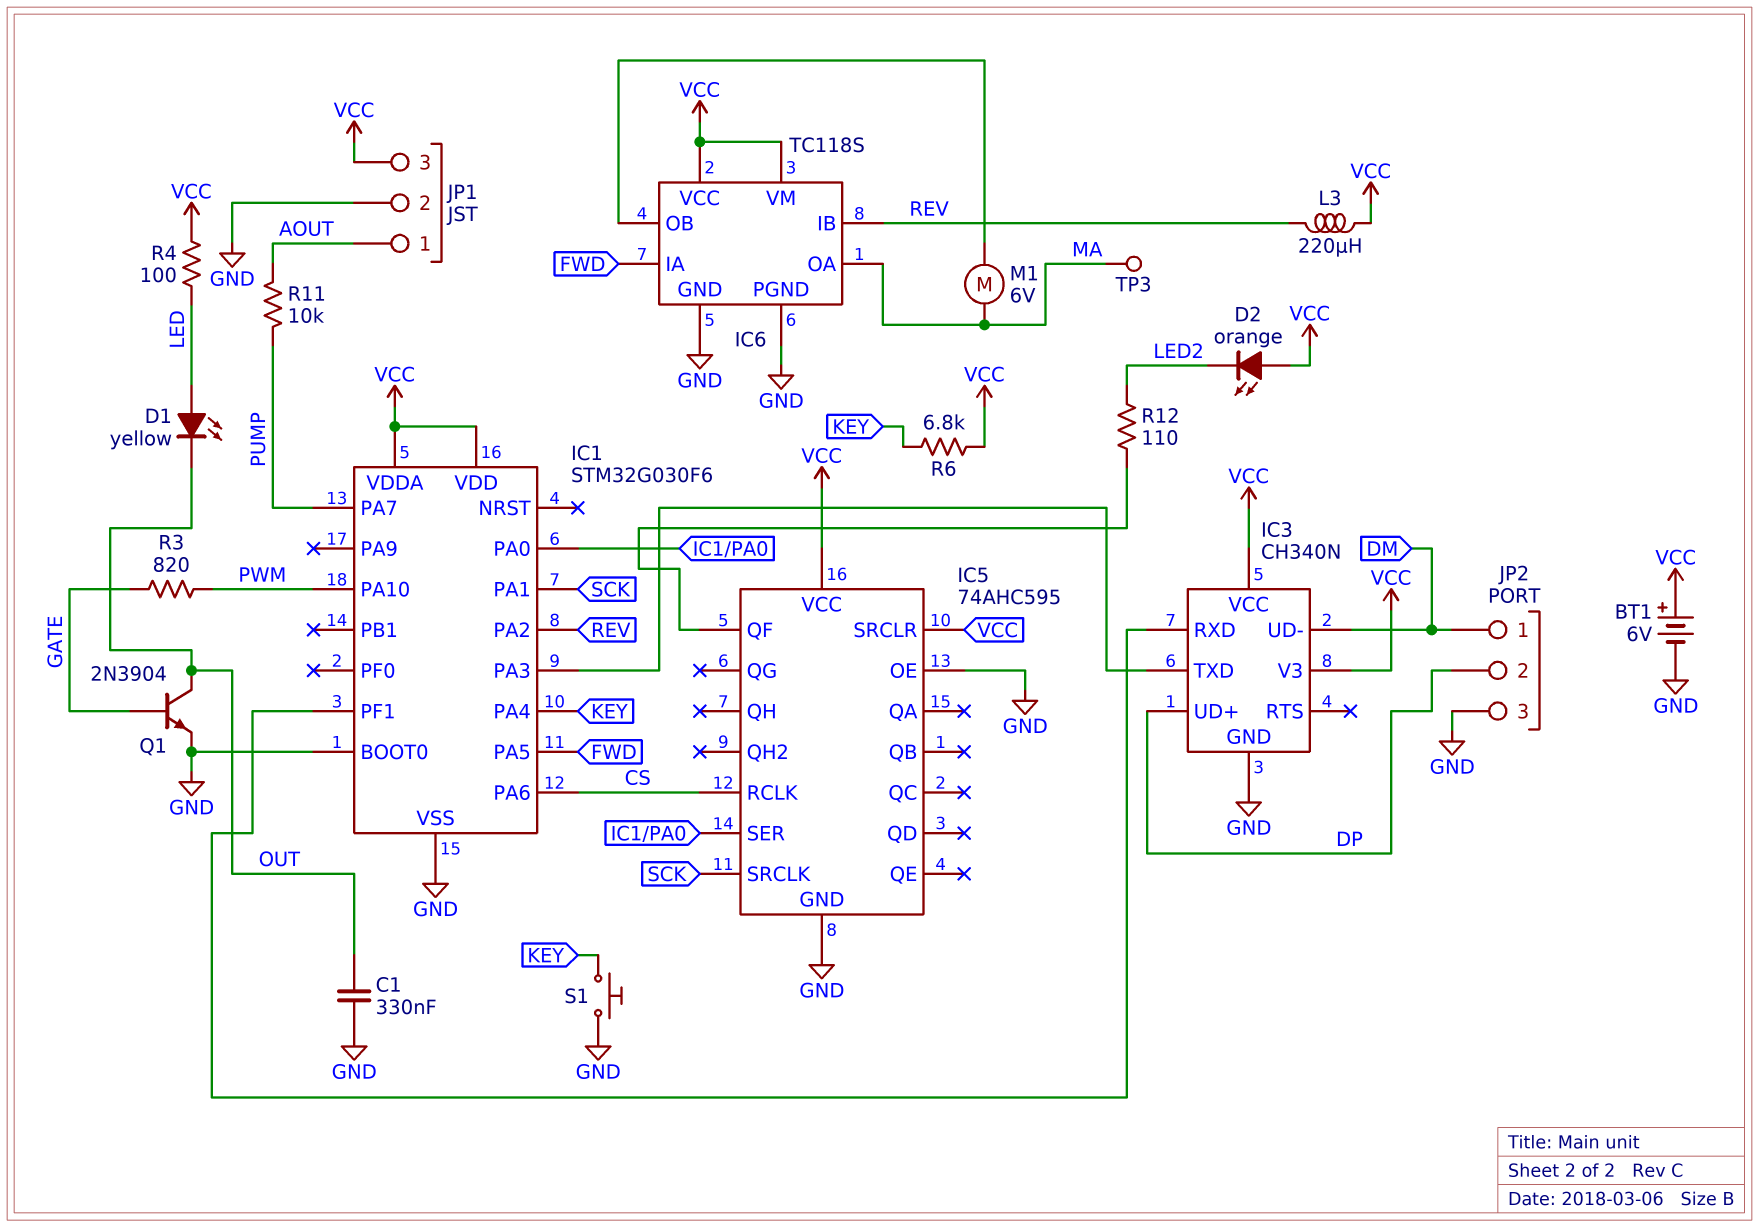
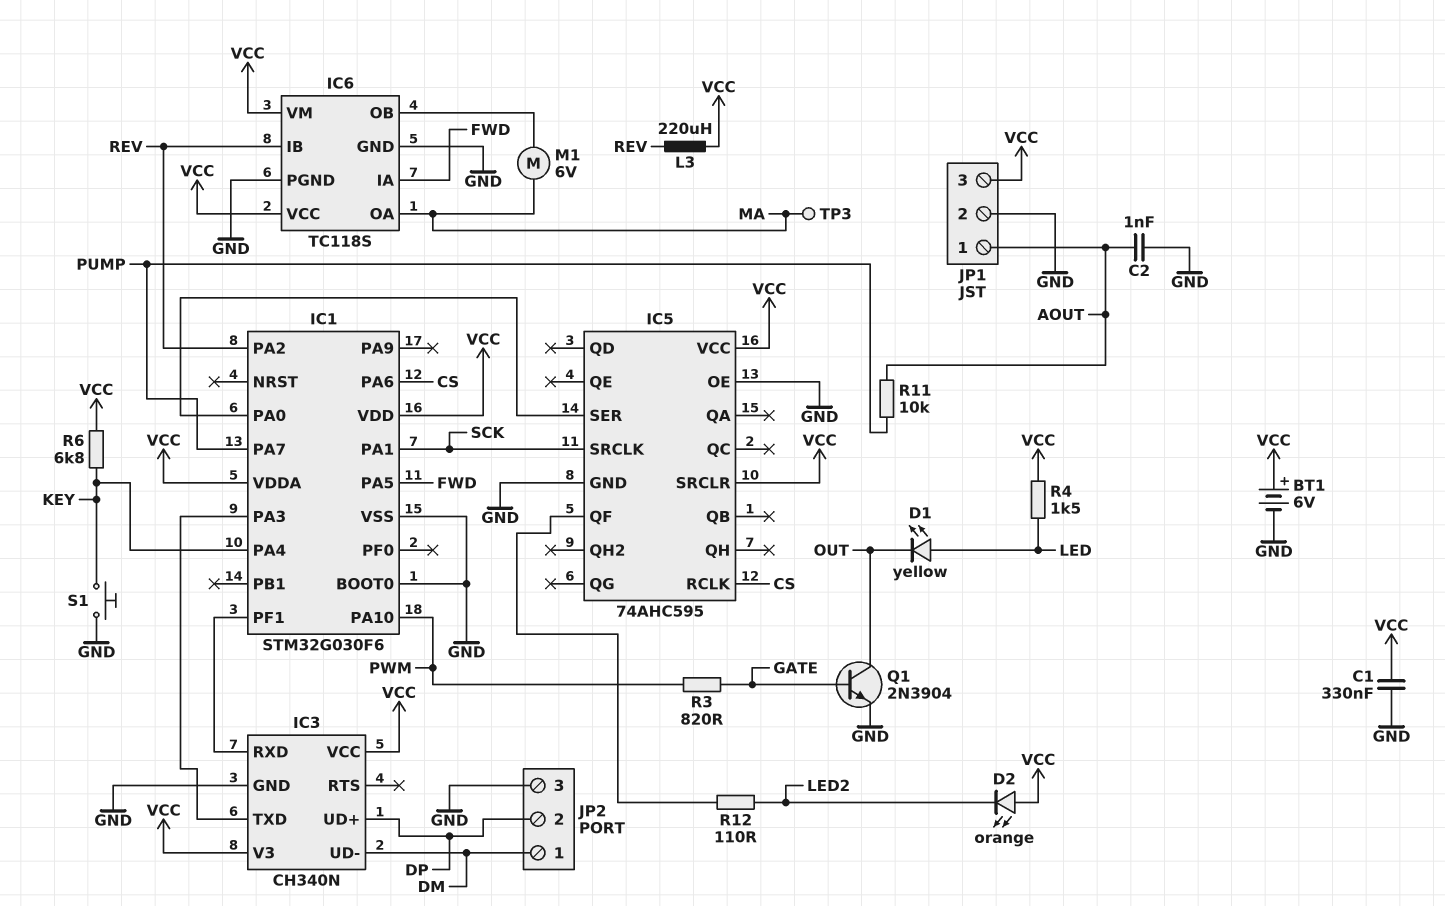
C1: 330nF (GND, OUT) -> 330nF (GND, VCC)
C2: none -> 1nF (AOUT, GND)
R4: 100 (LED, VCC) -> 1.5k (LED, VCC)

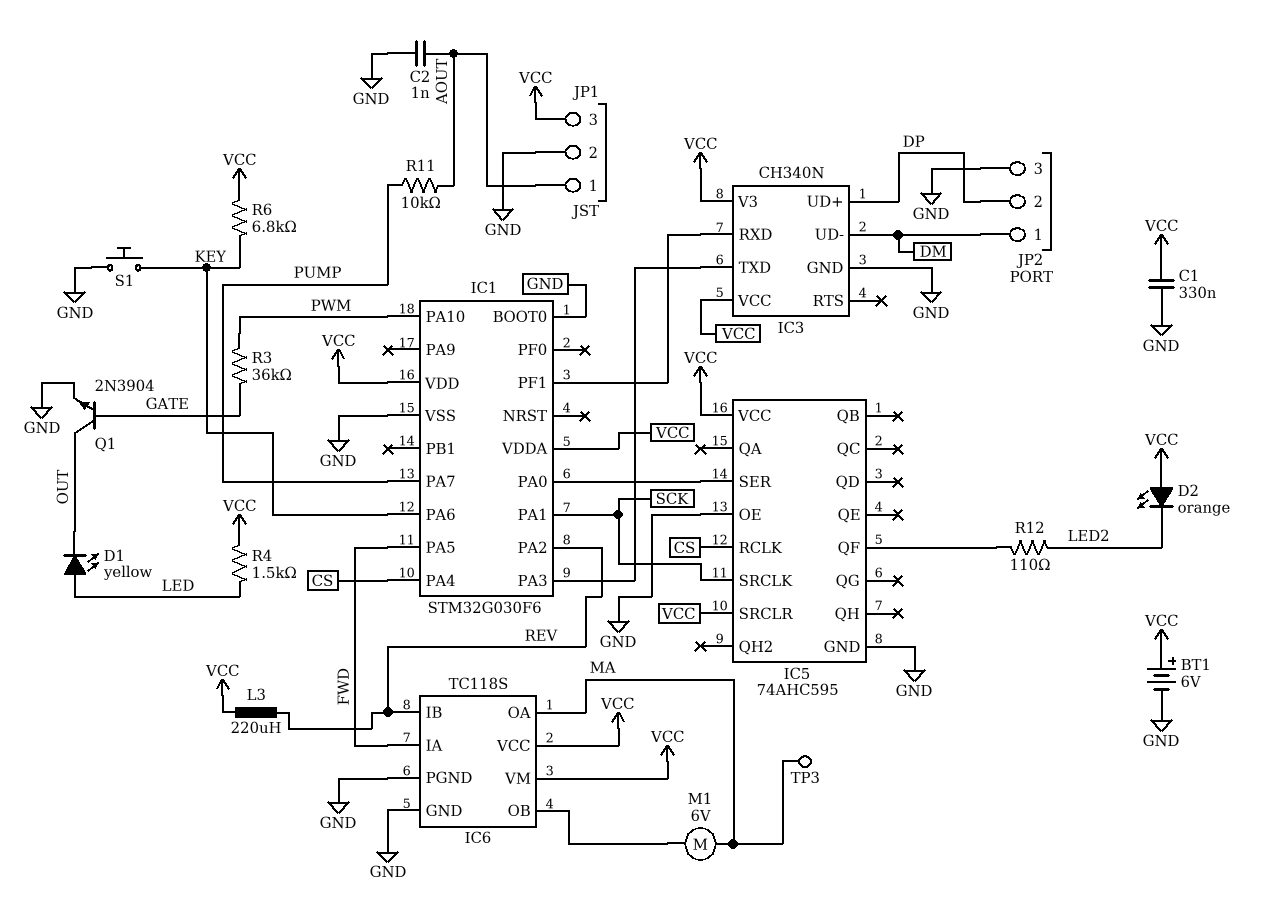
IC1 pin PA4: KEY -> CS
IC1 pin PA6: CS -> KEY
R3: 820 (GATE, PWM) -> 36k (GATE, PWM)

